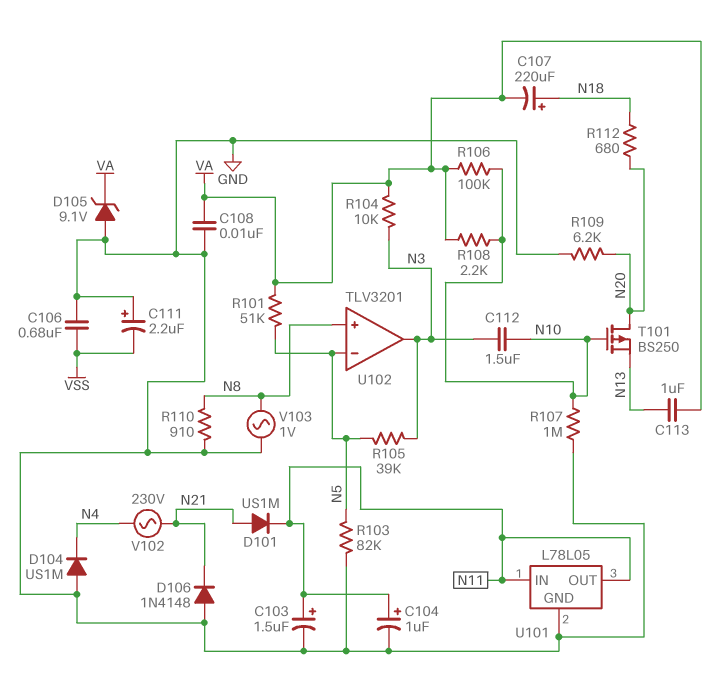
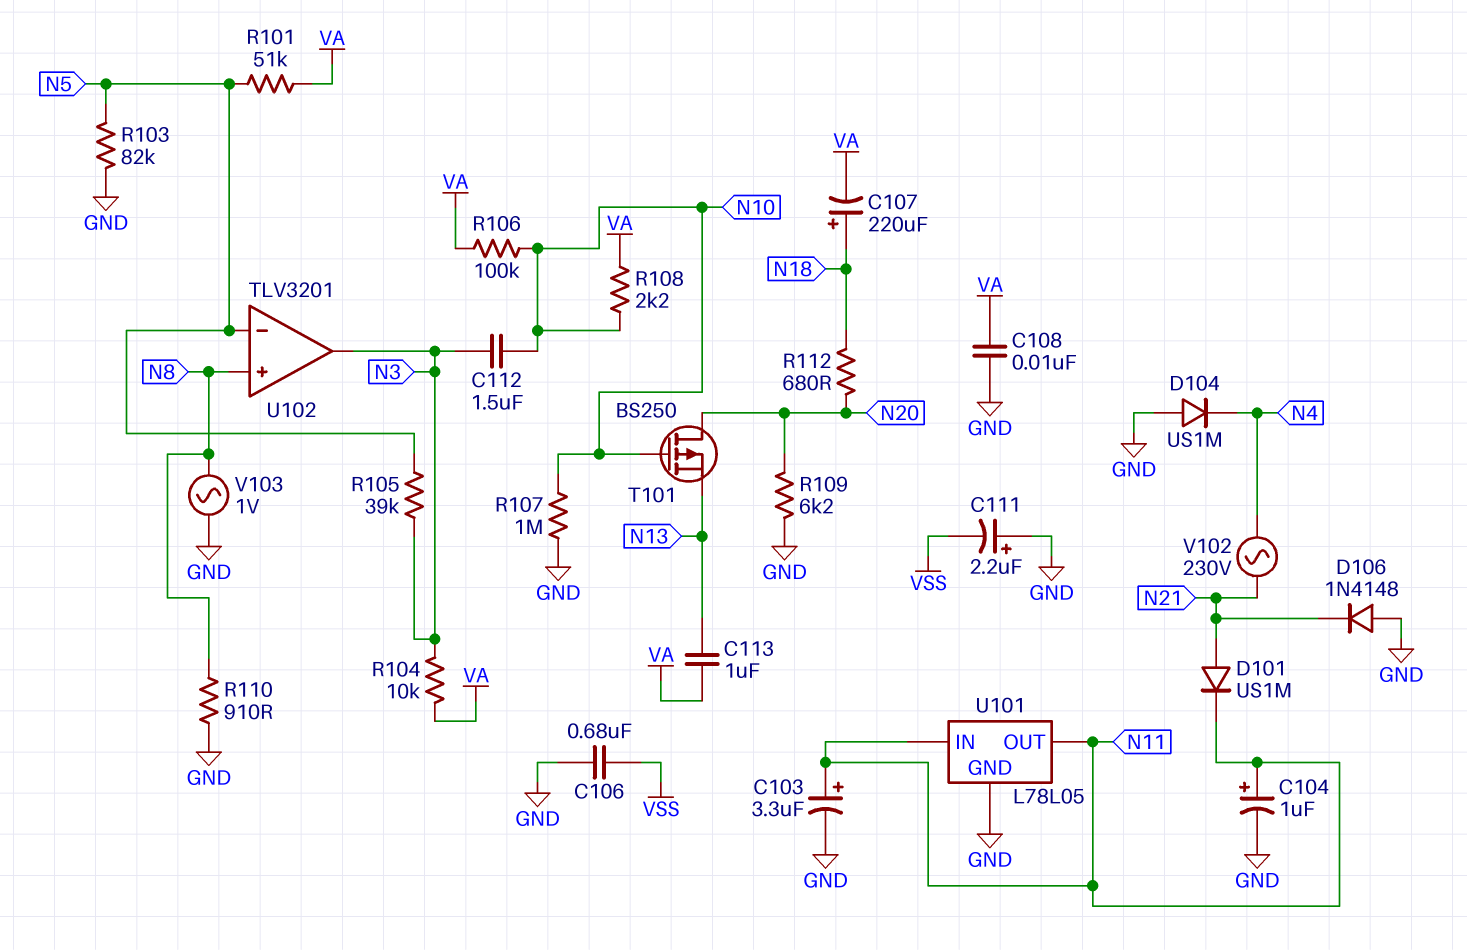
C103: 1.5uF (plus N11, minus GND) -> 3.3uF (plus N11, minus GND)
D105: zener 9.1V (A GND, K VA) -> none

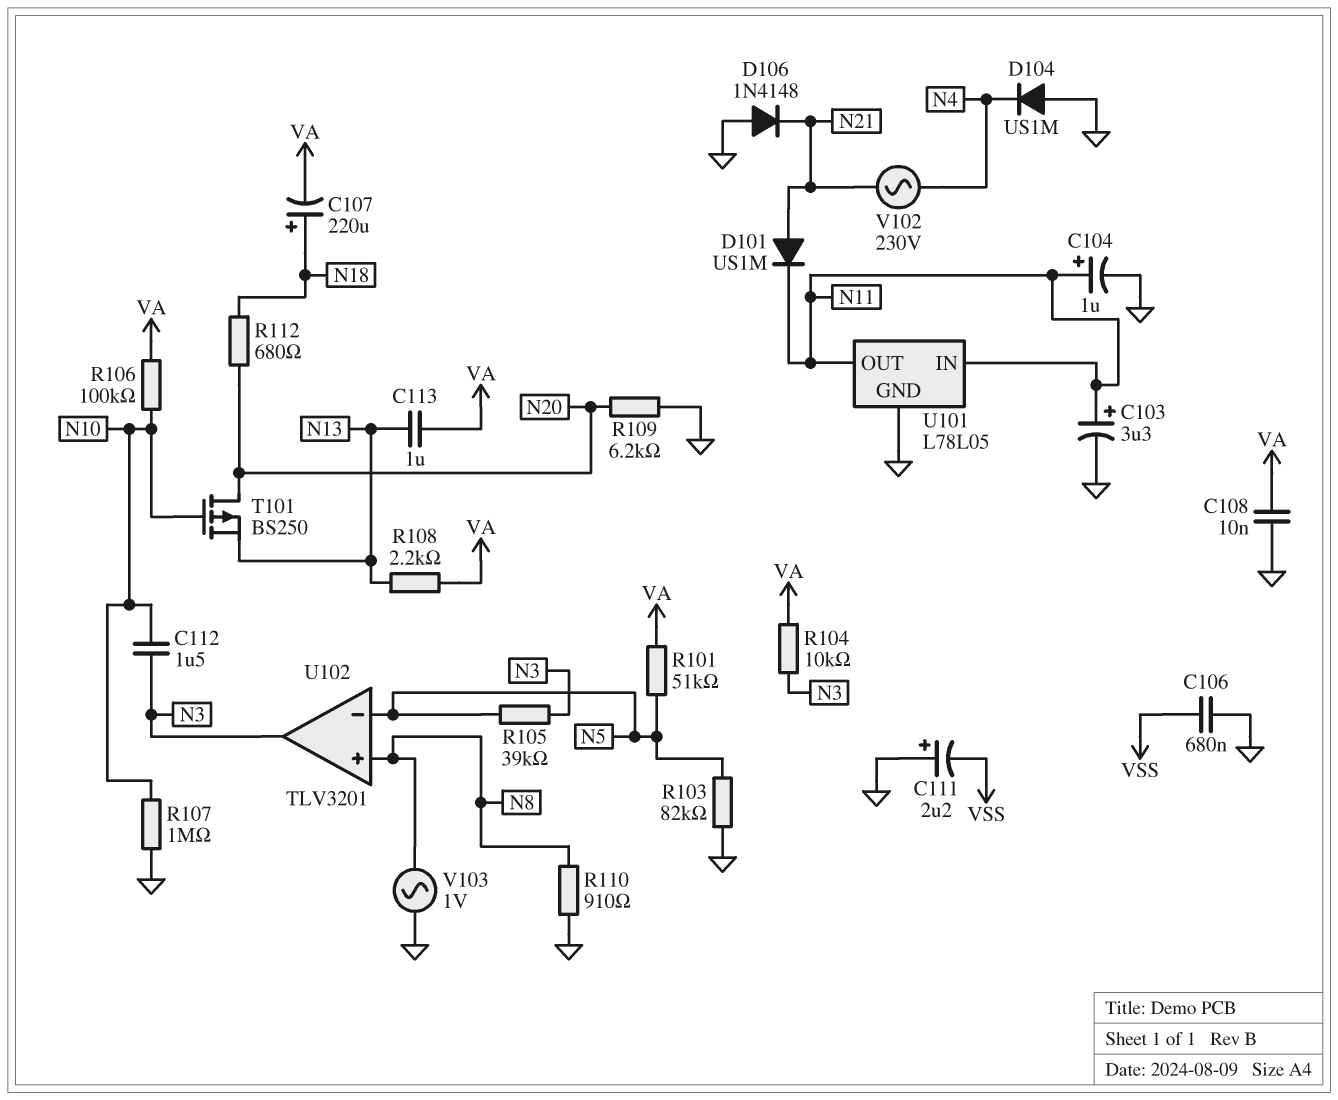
R108: 2.2k (N10, VA) -> 2.2k (N13, VA)

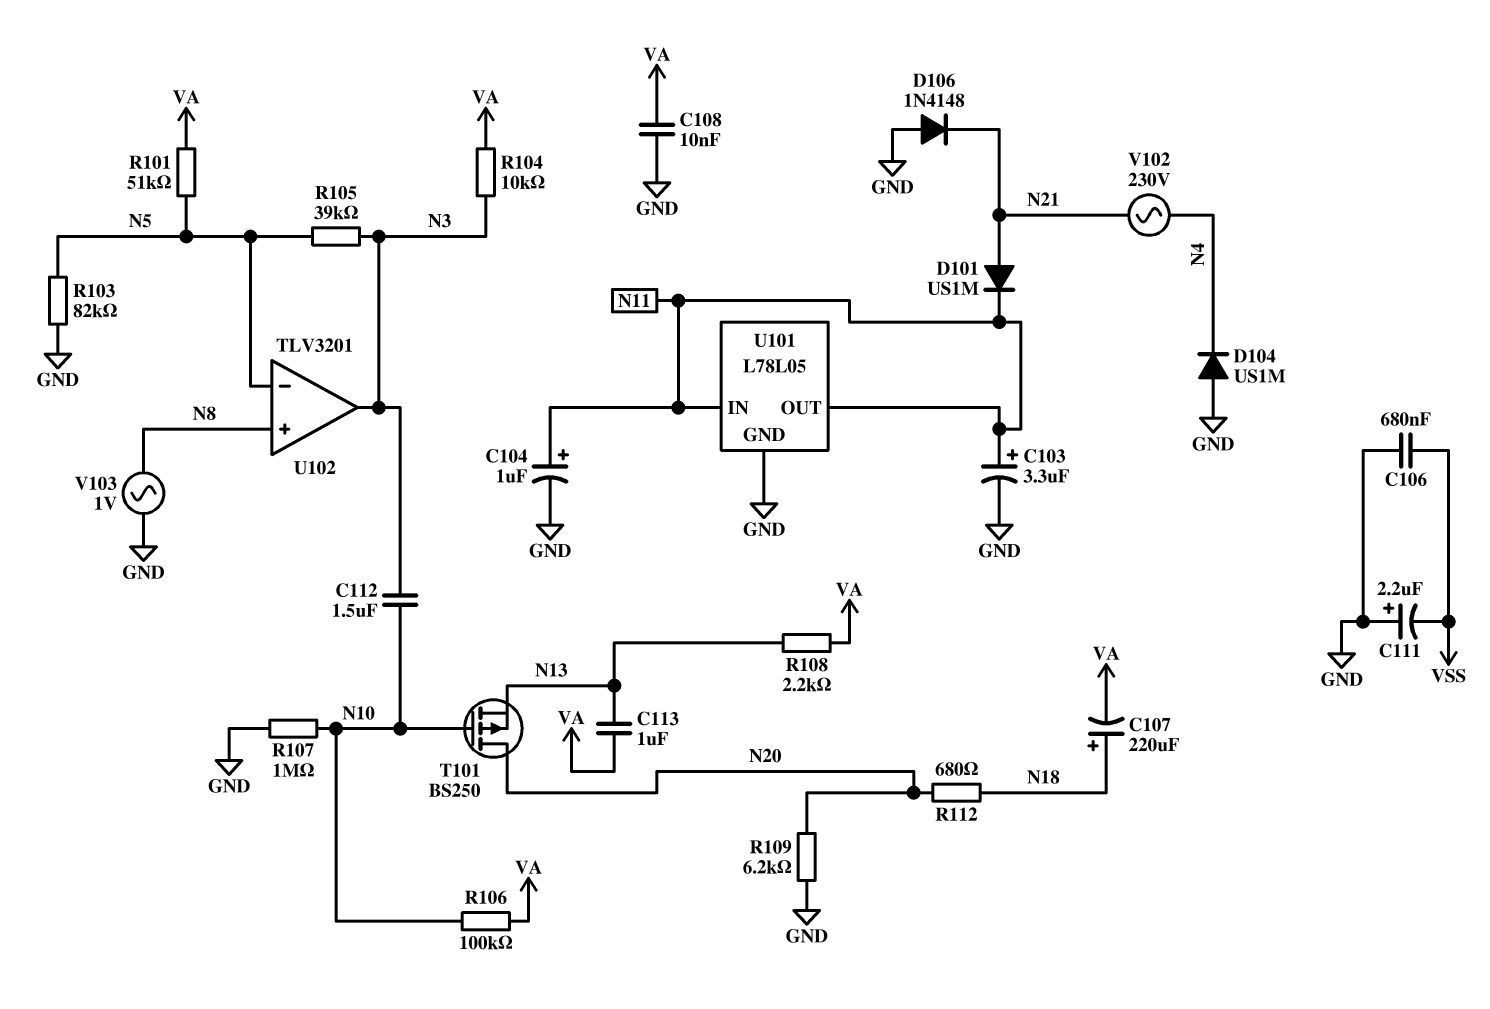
R110: 910 (GND, N8) -> none

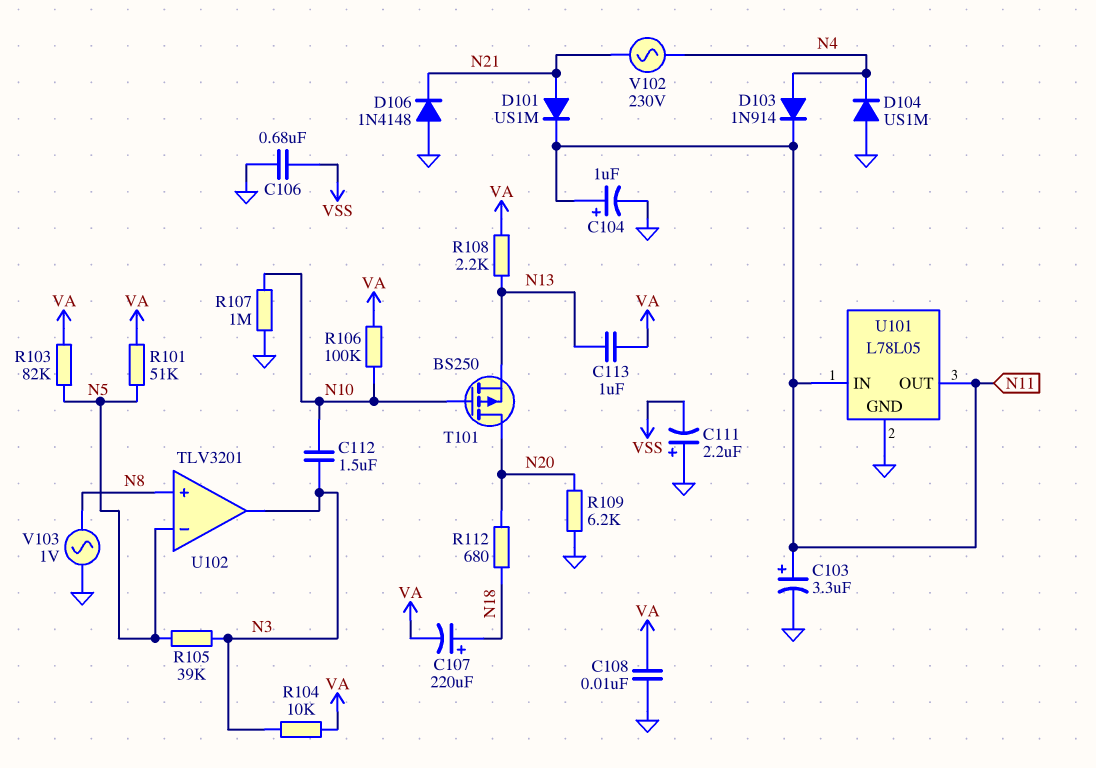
D103: none -> diode 1N914 (A N4, K N11)
R103: 82k (GND, N5) -> 82k (N5, VA)

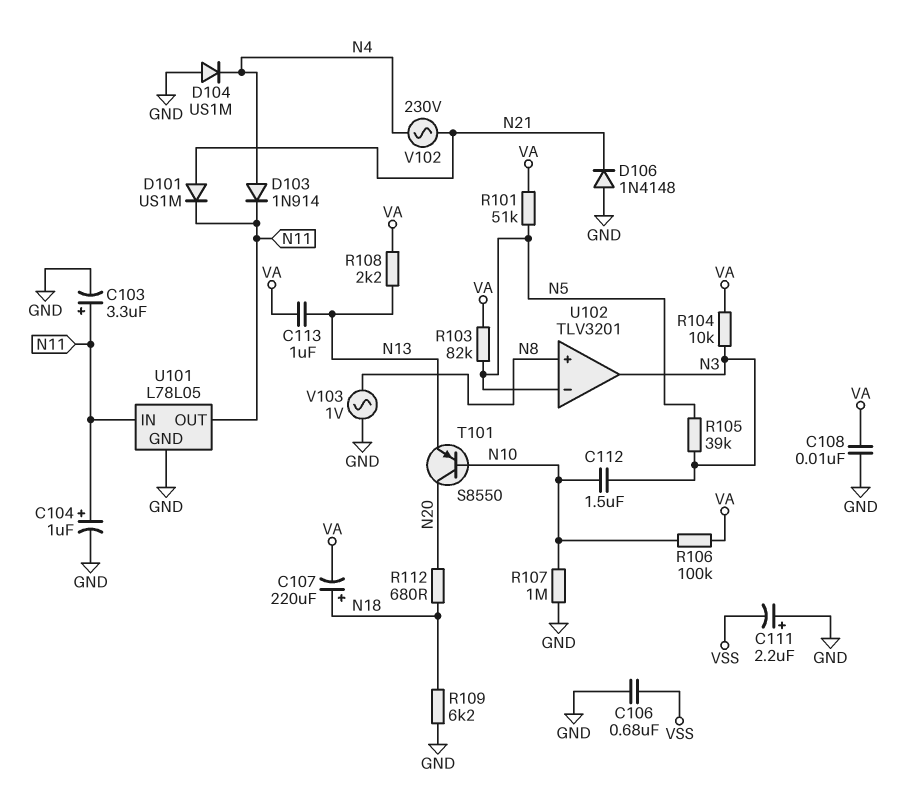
R109: 6.2k (GND, N20) -> 6.2k (GND, N18)
T101: PMOS BS250 (G N10, D N20, S N13) -> PNP S8550 (B N10, C N20, E N13)

